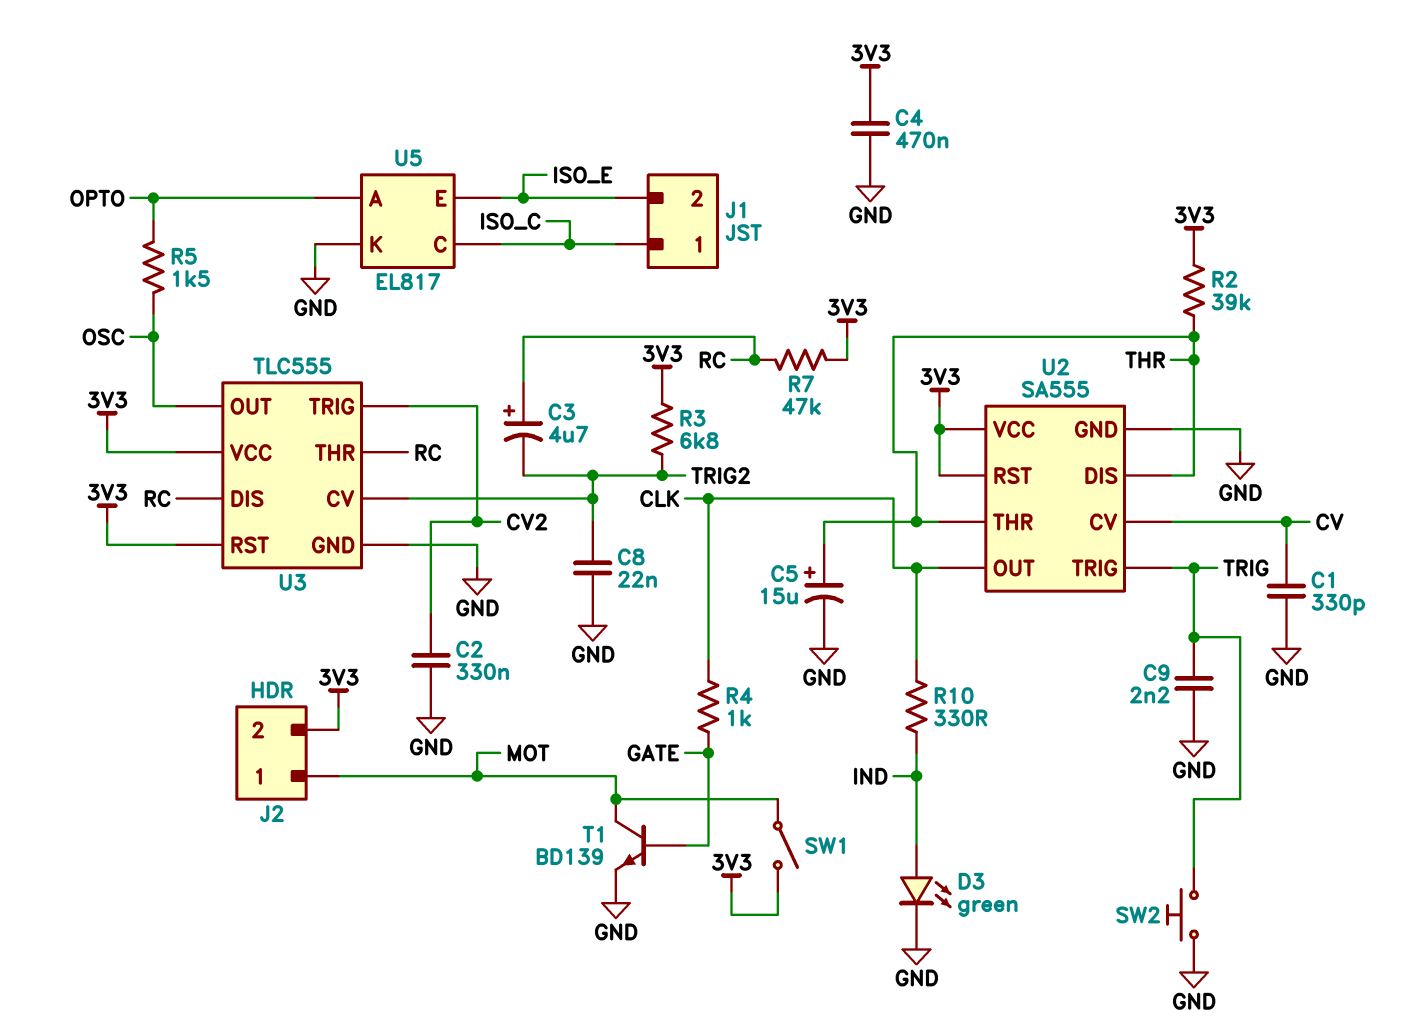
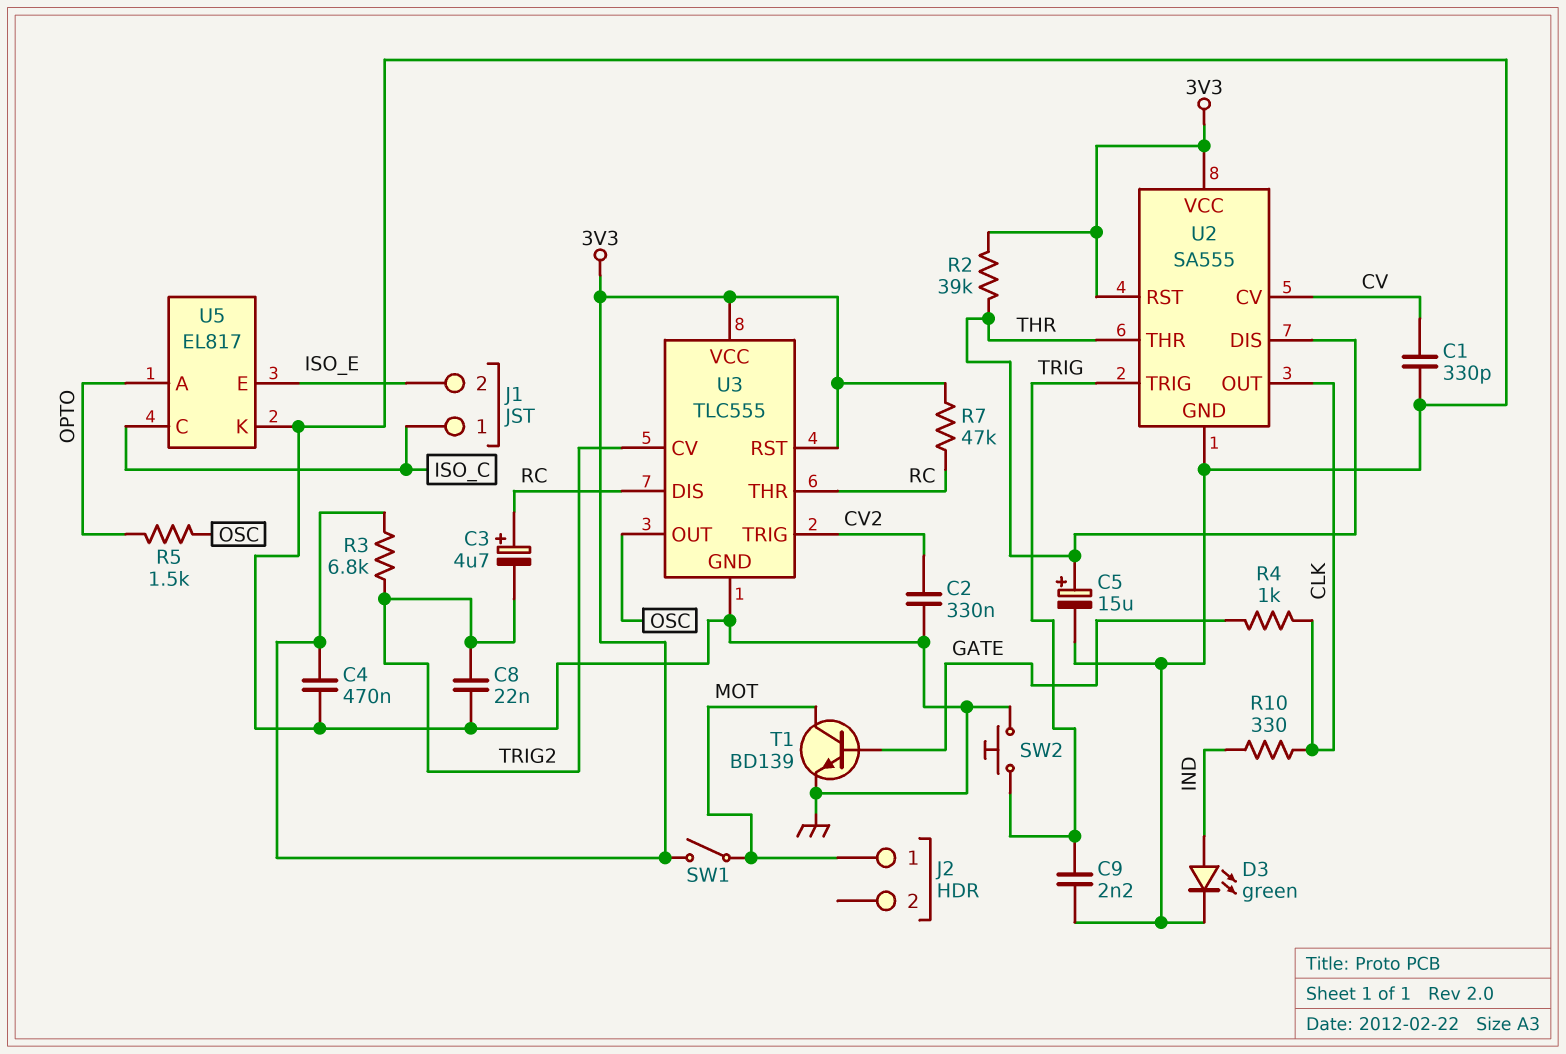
J2 pin 2: 3V3 -> none

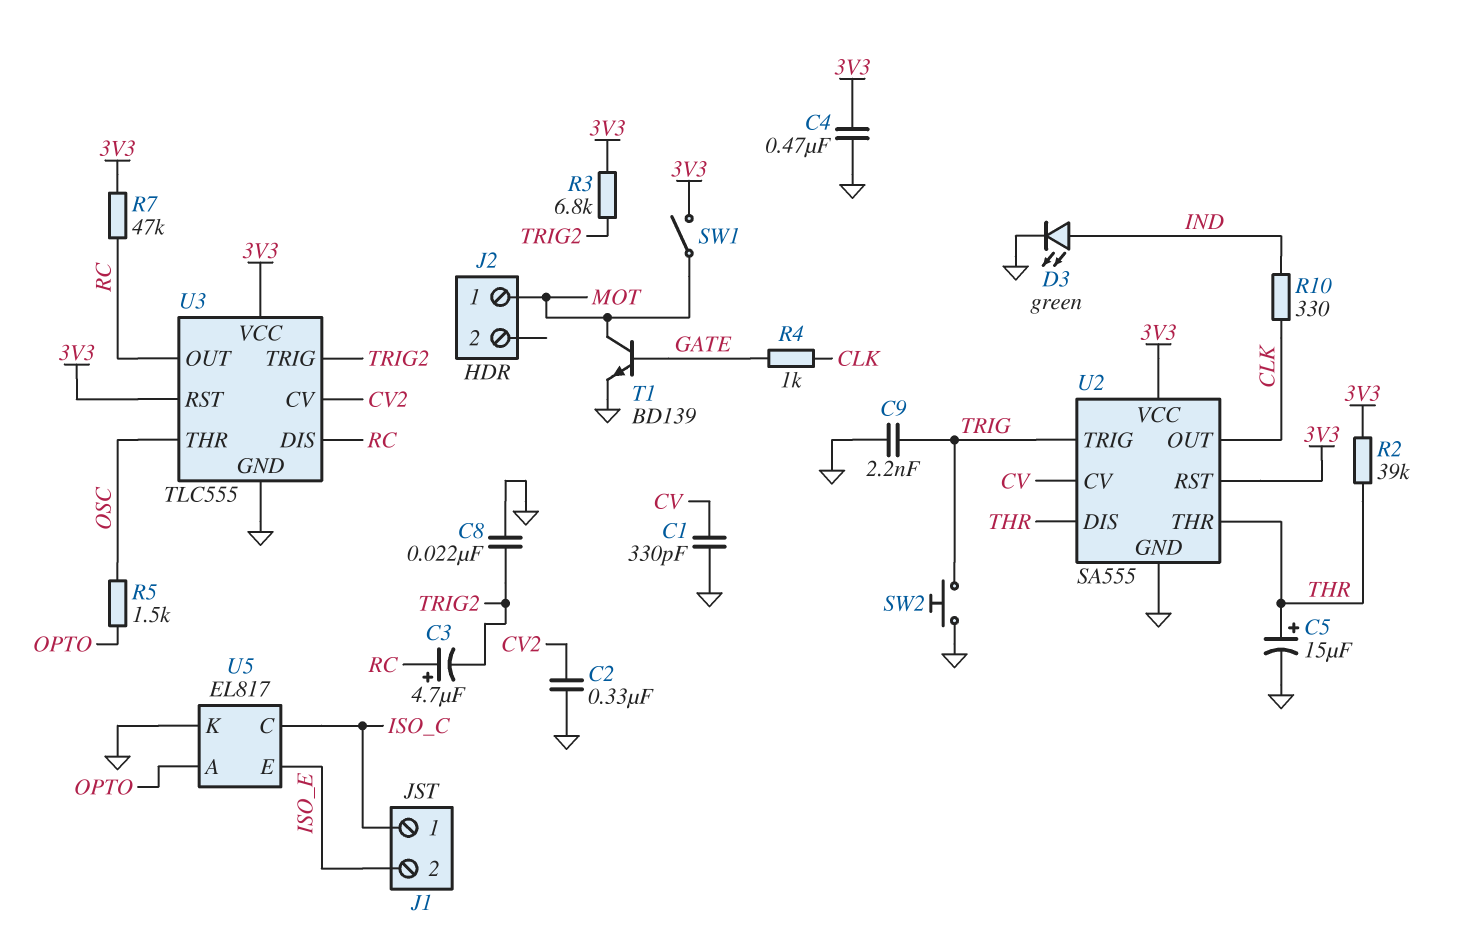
U3 pin CV: TRIG2 -> CV2
U3 pin OUT: OSC -> RC
U3 pin THR: RC -> OSC
U3 pin TRIG: CV2 -> TRIG2

